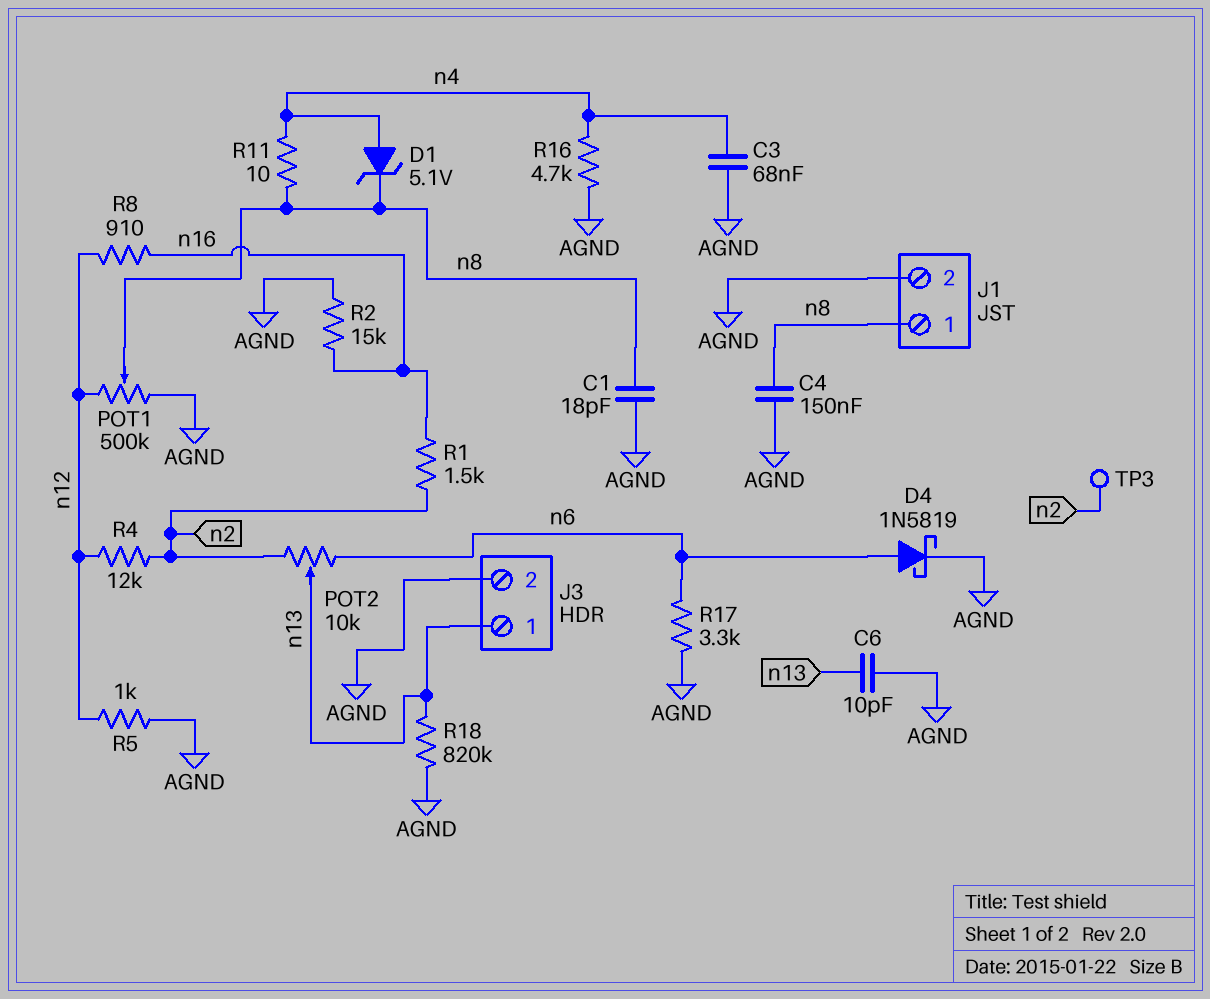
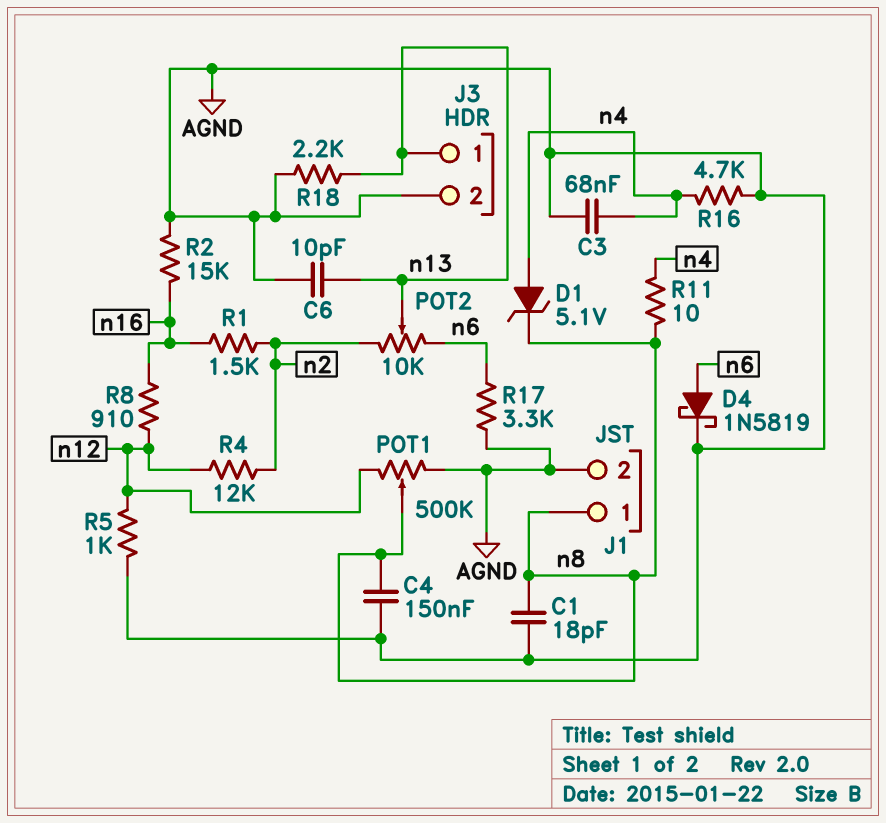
R18: 820k (AGND, n13) -> 2.2k (AGND, n13)
TP3: test point (n2) -> none

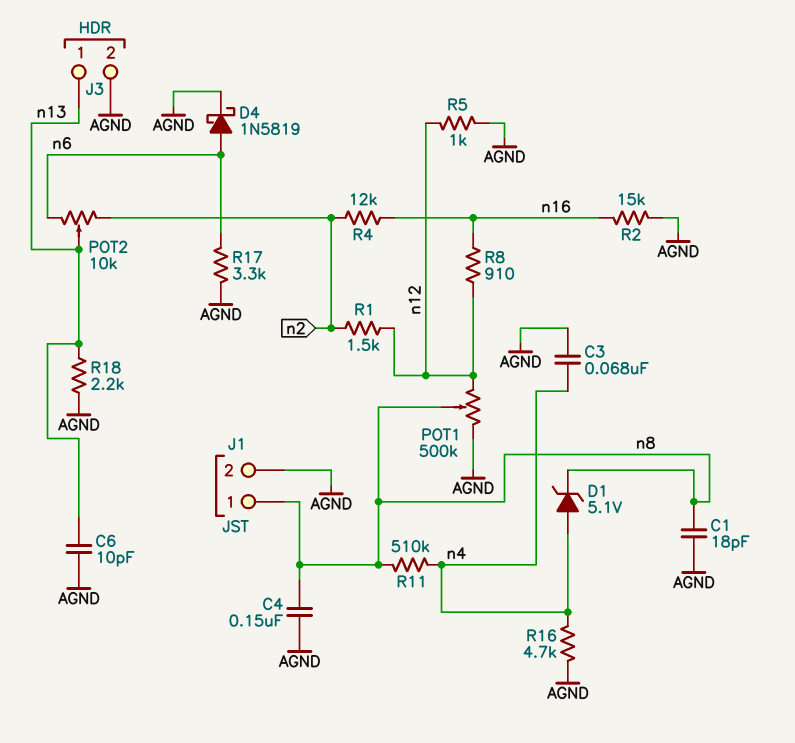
R1: 1.5k (n2, n16) -> 1.5k (n2, n12)
R4: 12k (n2, n12) -> 12k (n2, n16)
R11: 10 (n4, n8) -> 510k (n4, n8)

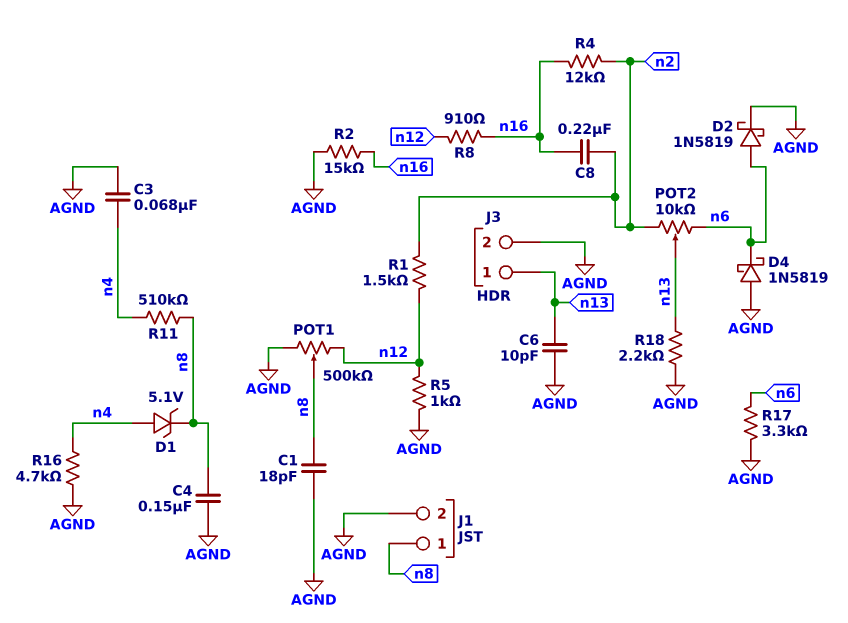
C8: none -> 220nF (n2, n16)
D2: none -> schottky 1N5819 (A n6, K AGND)
D4: schottky 1N5819 (A n6, K AGND) -> schottky 1N5819 (A AGND, K n6)

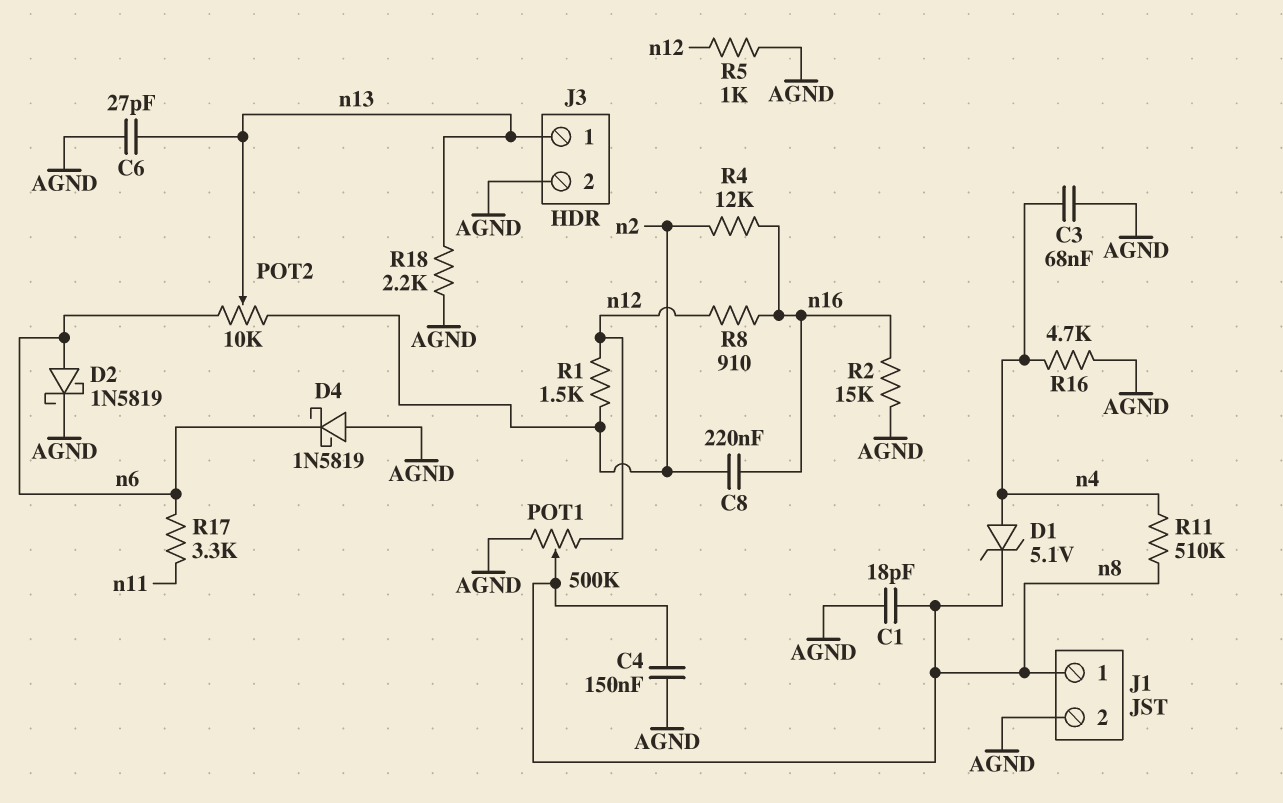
C6: 10pF (AGND, n13) -> 27pF (AGND, n13)
R17: 3.3k (AGND, n6) -> 3.3k (n6, n11)

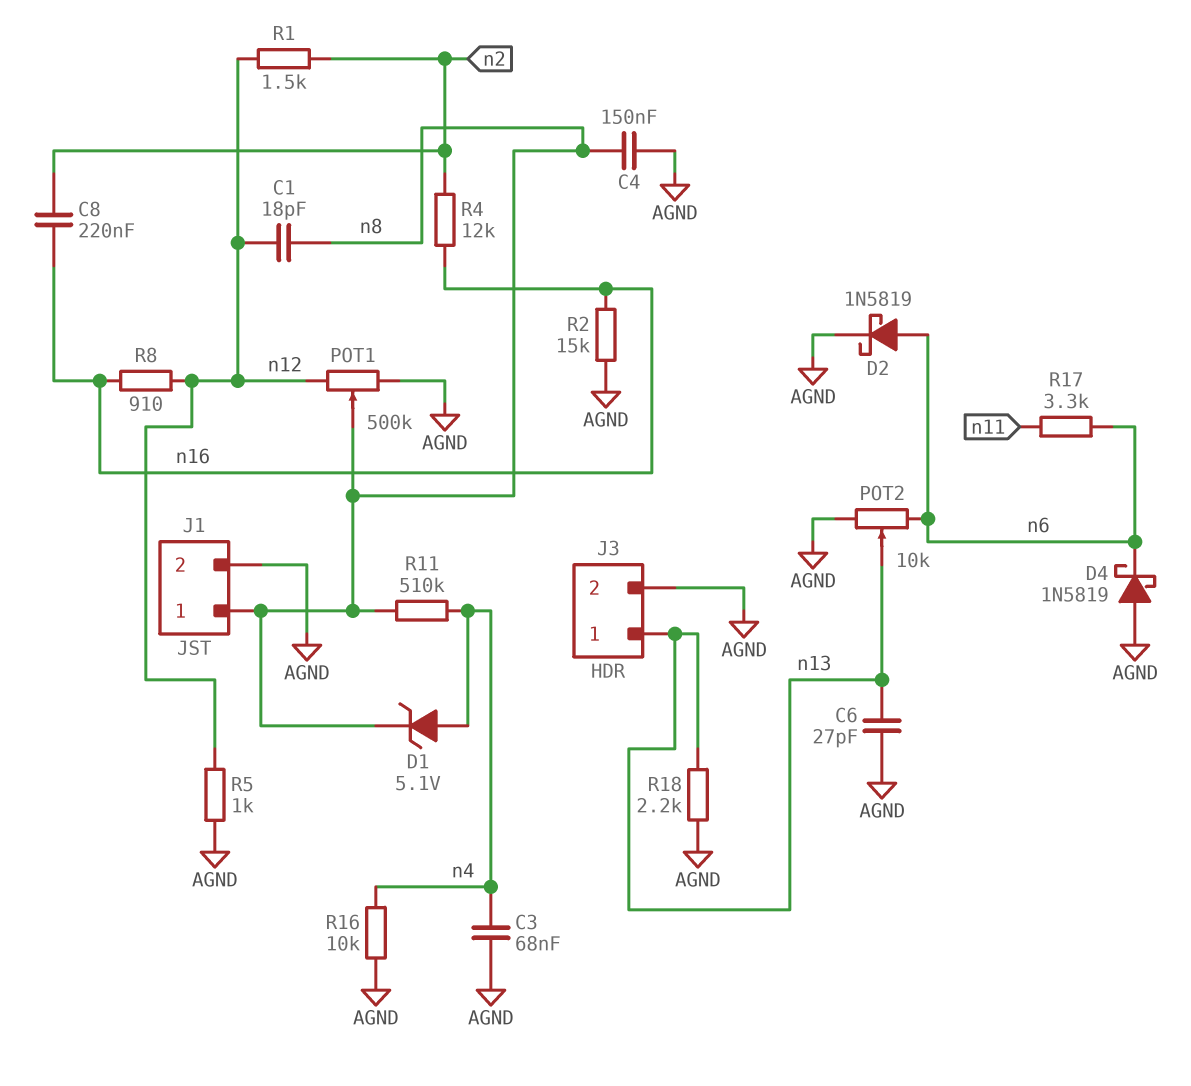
C1: 18pF (AGND, n8) -> 18pF (n8, n12)
POT2: 10k (n2, n6, wiper n13) -> 10k (AGND, n6, wiper n13)
R16: 4.7k (AGND, n4) -> 10k (AGND, n4)

